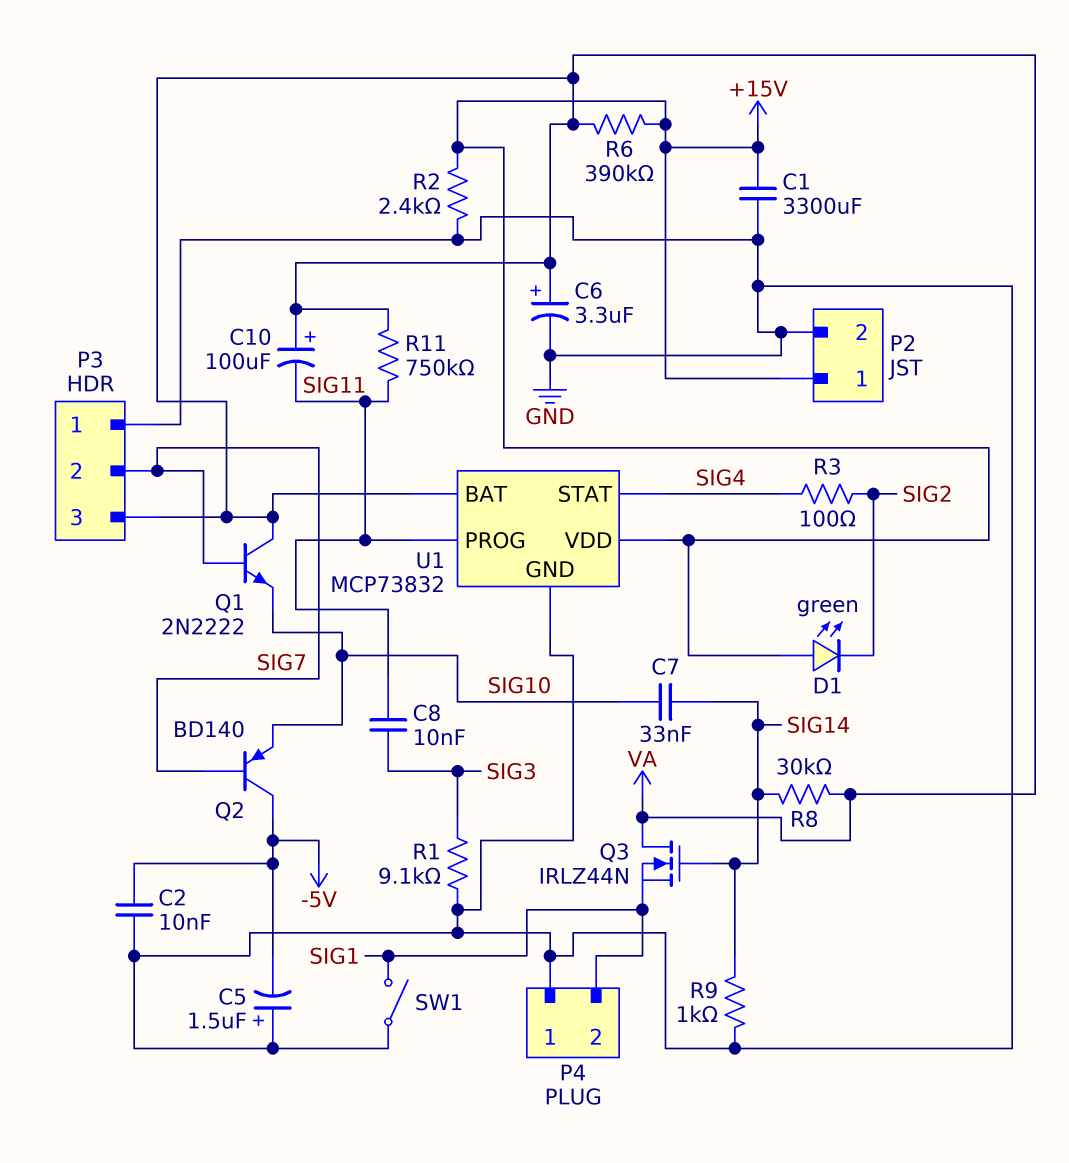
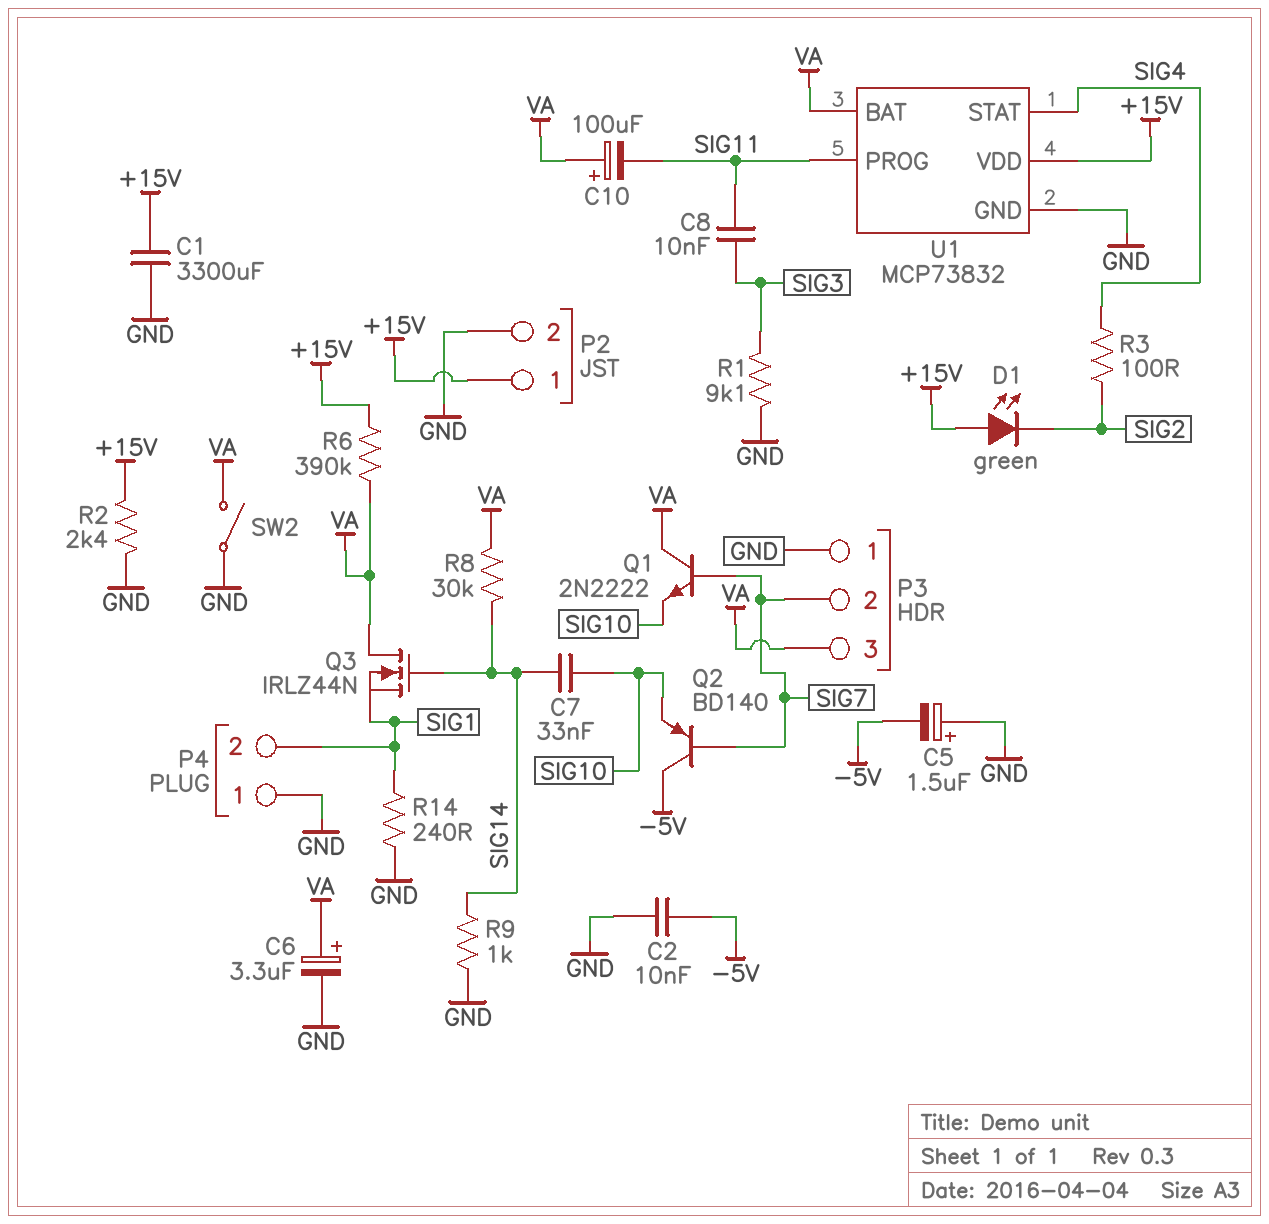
R11: 750k (SIG11, VA) -> none
R14: none -> 240 (GND, SIG1)
SW1: switch (GND, SIG1) -> none
SW2: none -> switch (GND, VA)

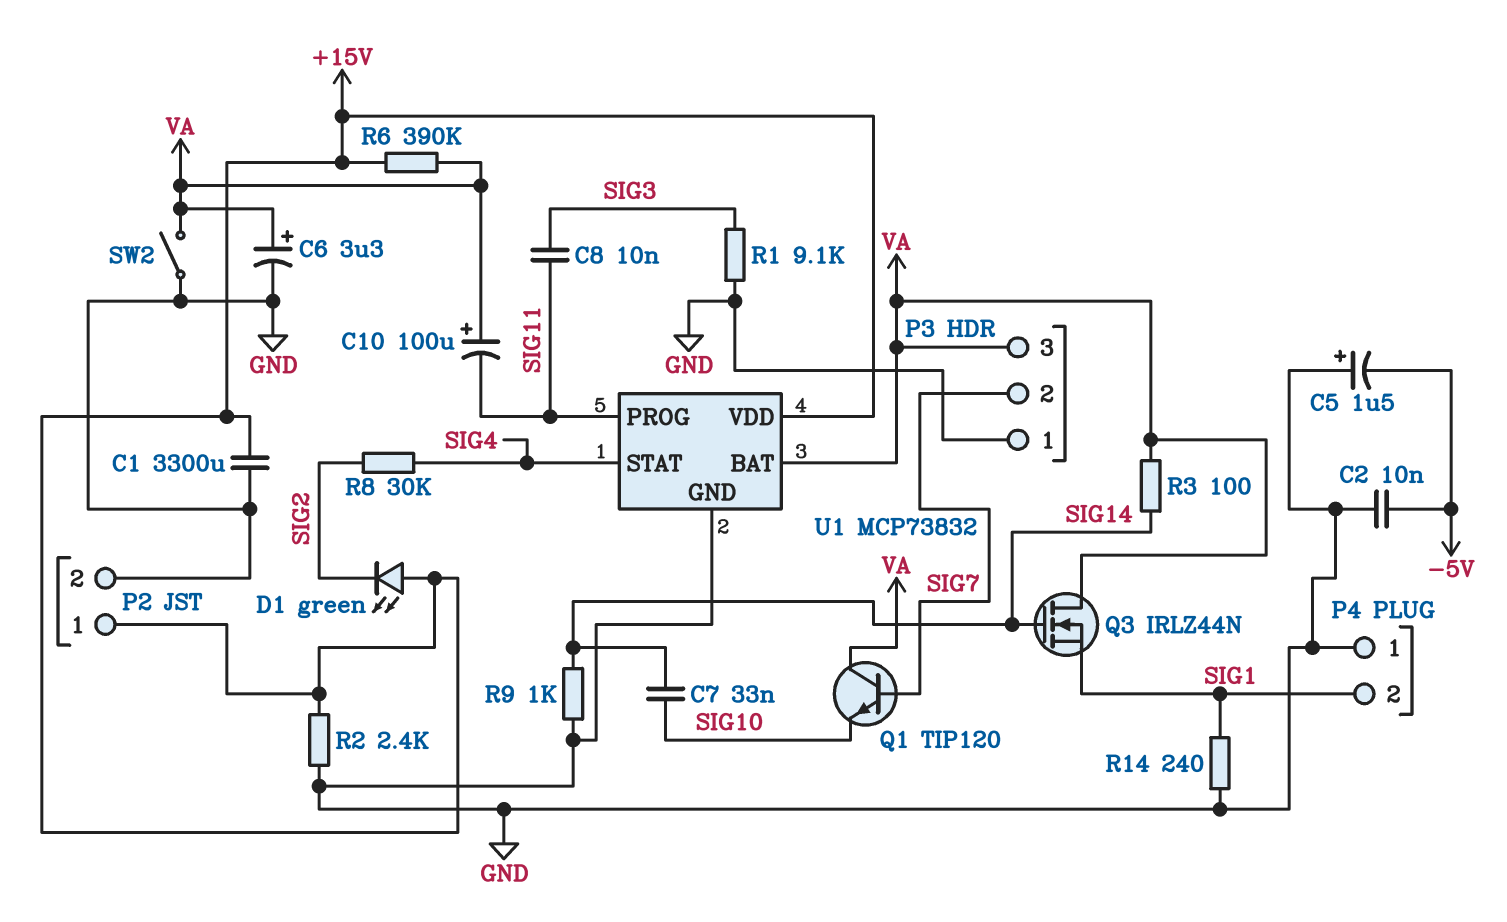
Q1: NPN 2N2222 (B SIG7, C VA, E SIG10) -> NPN TIP120 (B SIG7, C VA, E SIG10)
Q2: PNP BD140 (B SIG7, C -5V, E SIG10) -> none
R3: 100 (SIG2, SIG4) -> 100 (SIG14, VA)
R8: 30k (SIG14, VA) -> 30k (SIG2, SIG4)

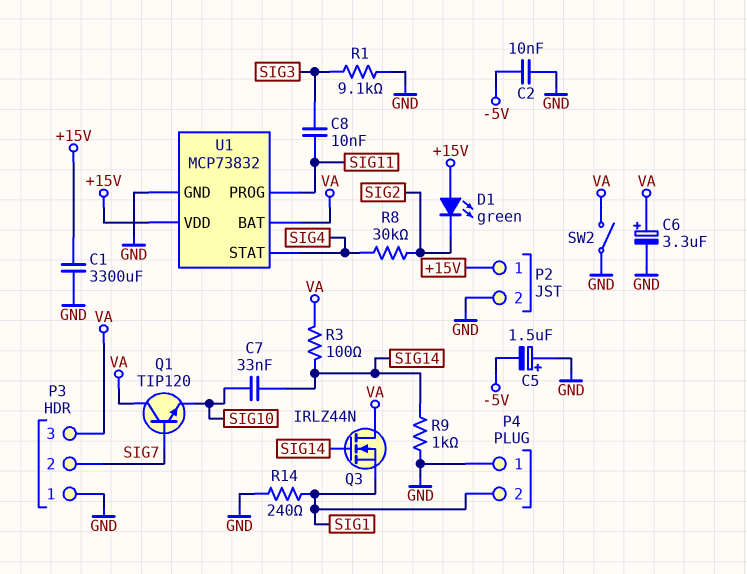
C10: 100uF (plus VA, minus SIG11) -> none
R2: 2.4k (+15V, GND) -> none
R6: 390k (+15V, VA) -> none

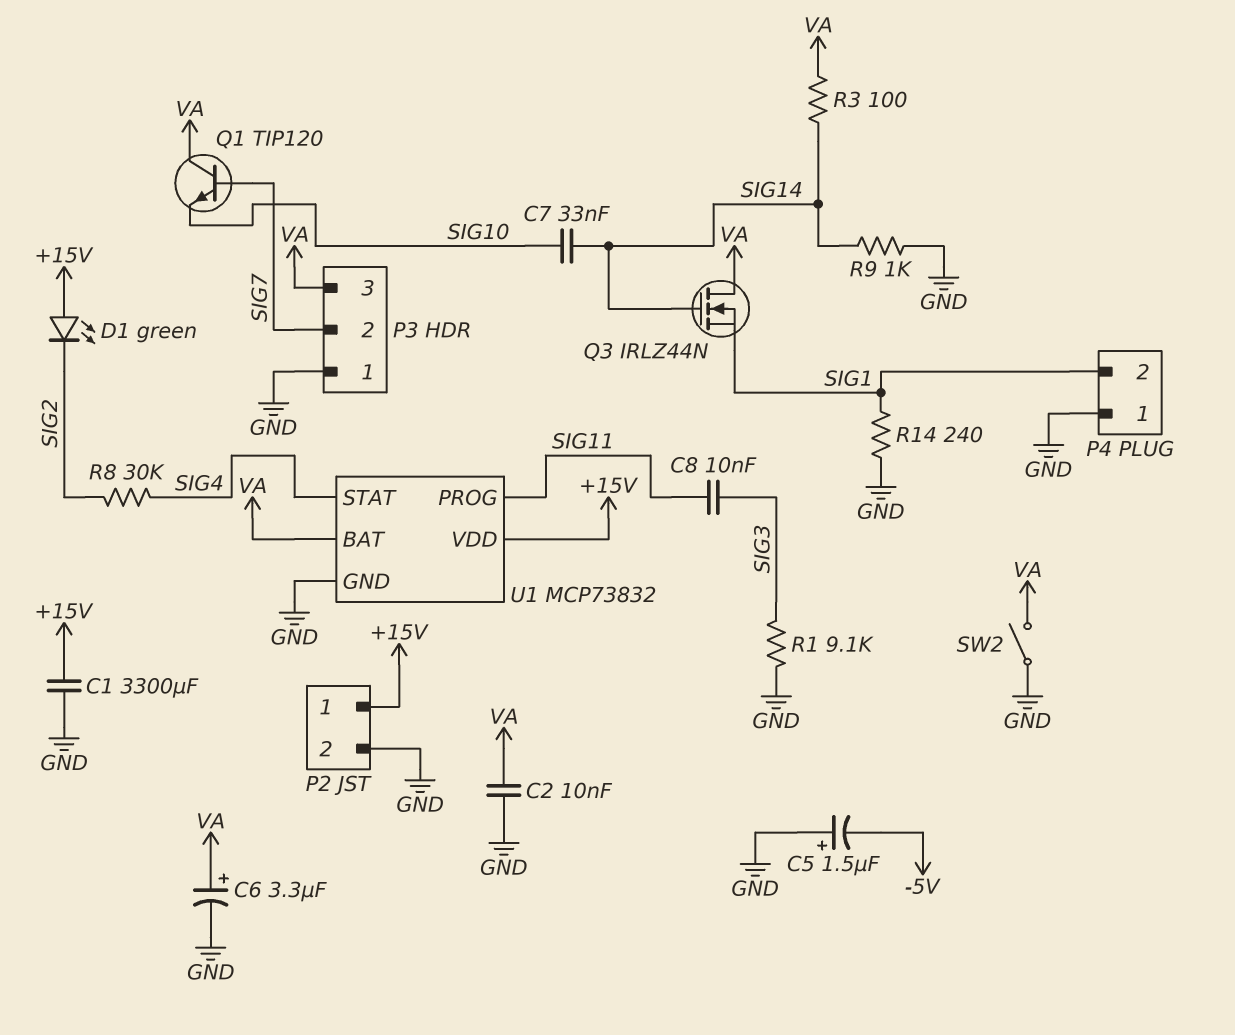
C2: 10nF (-5V, GND) -> 10nF (GND, VA)

